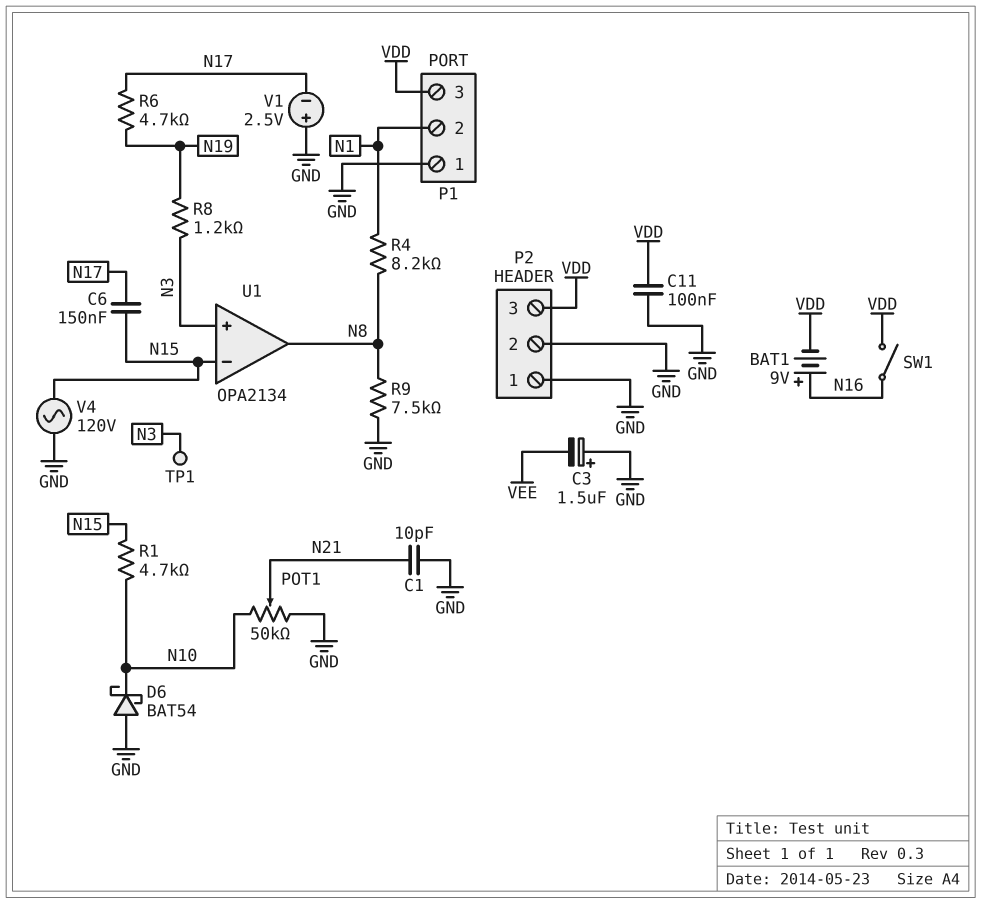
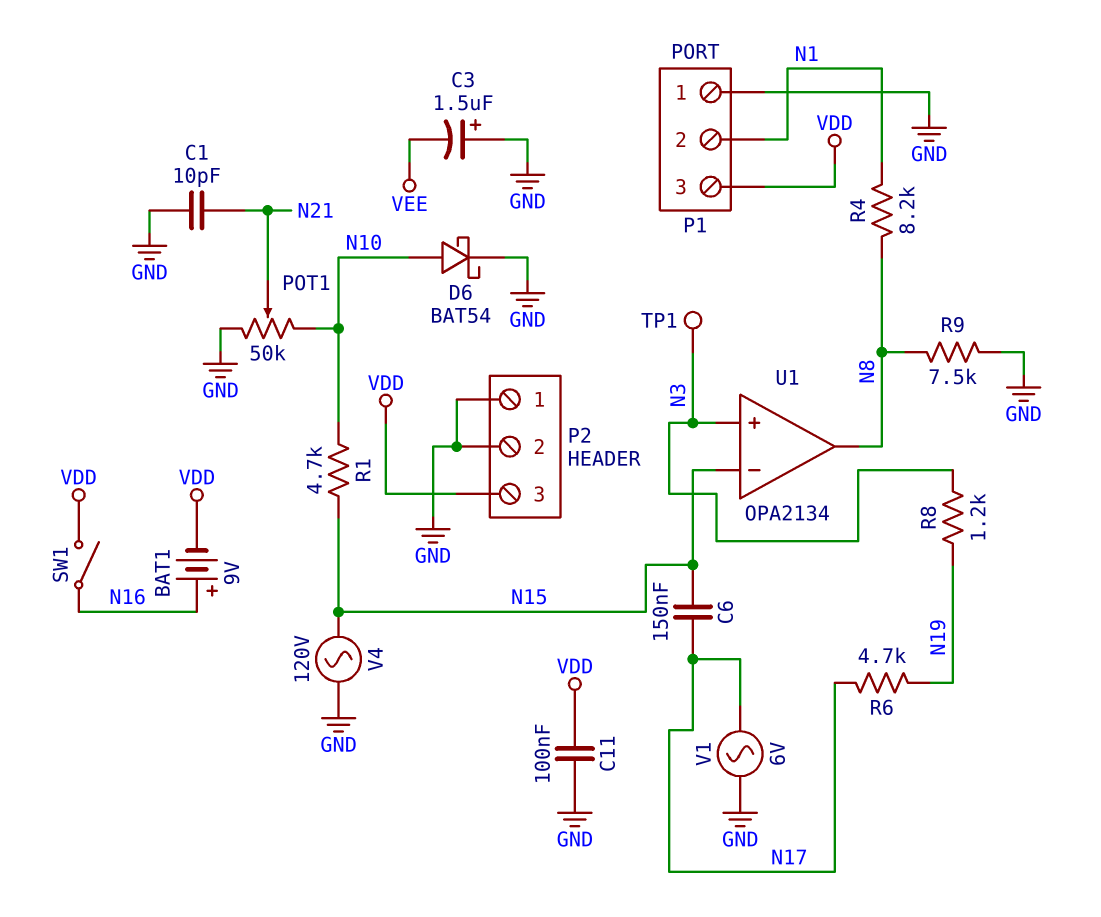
D6: schottky BAT54 (A GND, K N10) -> schottky BAT54 (A N10, K GND)
V1: 2.5V (plus GND, minus N17) -> AC 6V (GND, N17)

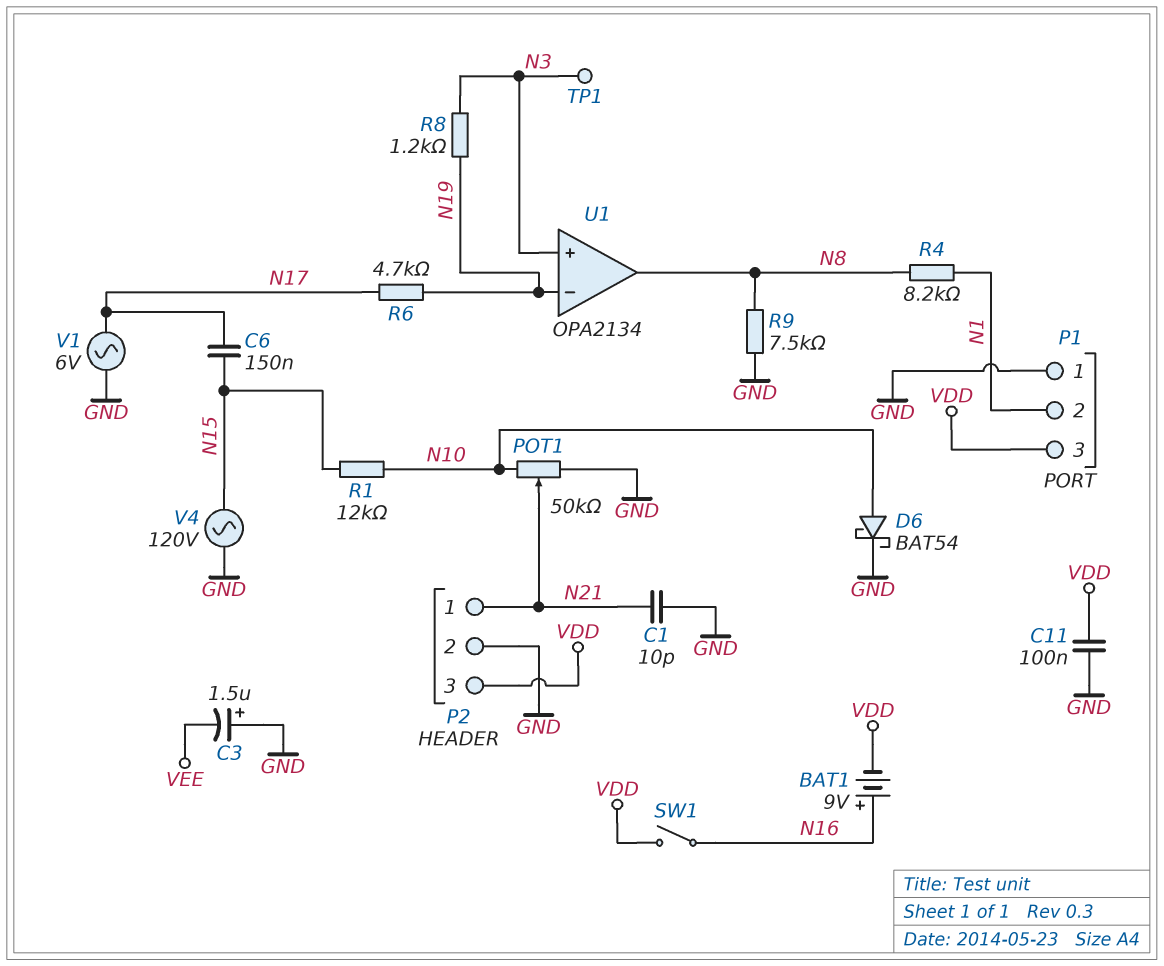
P2 pin 1: GND -> N21
R1: 4.7k (N10, N15) -> 12k (N10, N15)
U1 pin in-: N15 -> N19

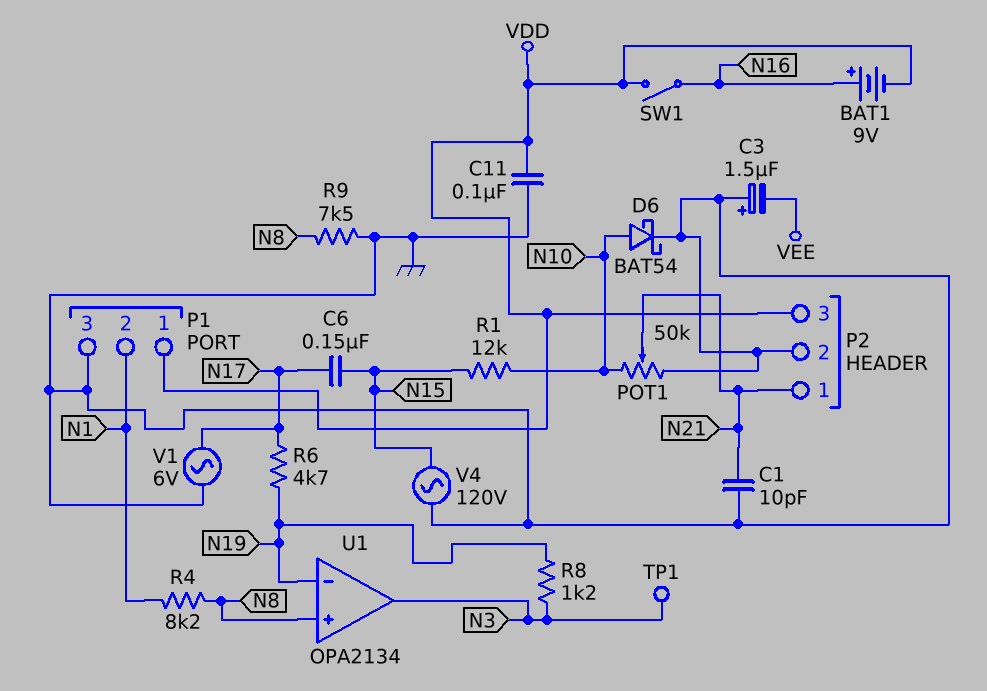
P1 pin 1: GND -> VDD
P1 pin 3: VDD -> GND
U1 pin in+: N3 -> N8
U1 pin out: N8 -> N3

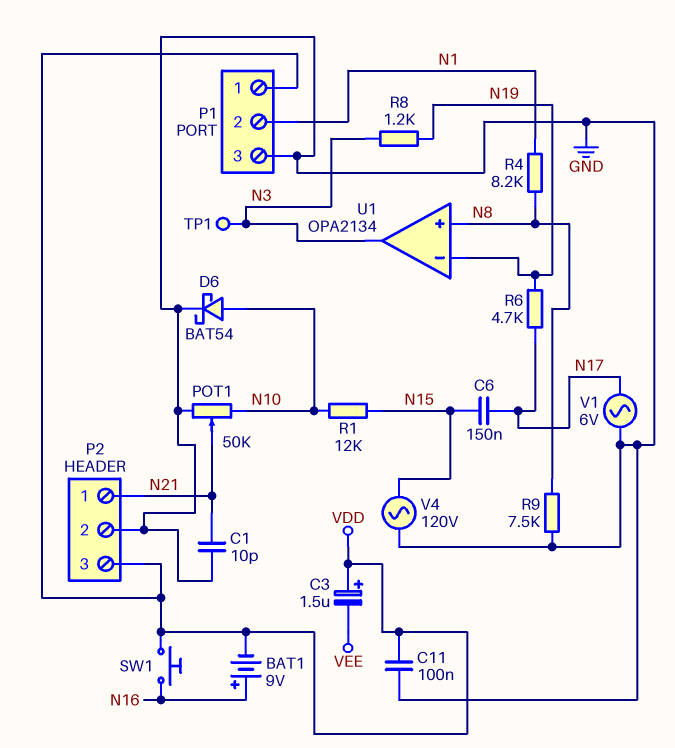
C3: 1.5uF (plus GND, minus VEE) -> 1.5uF (plus VDD, minus VEE)
SW1: switch (N16, VDD) -> button (N16, VDD)

